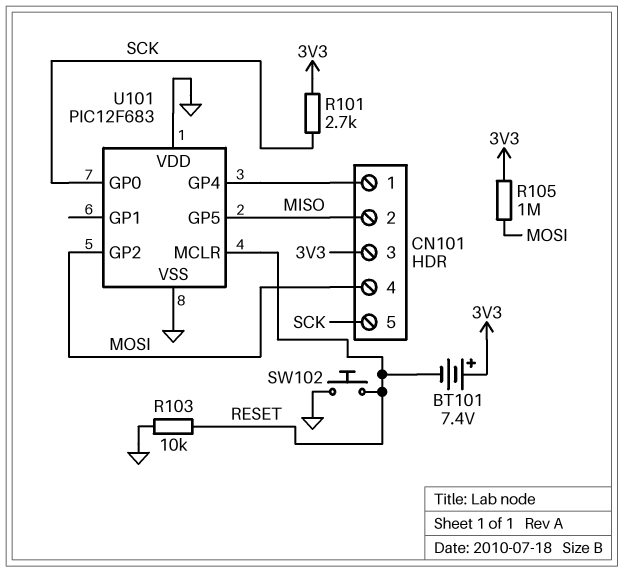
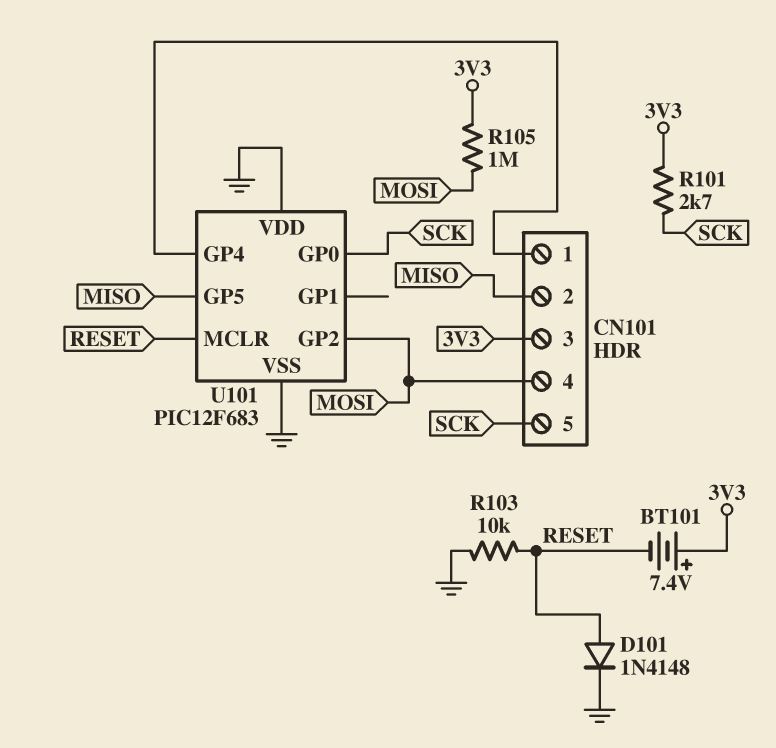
D101: none -> diode 1N4148 (A RESET, K GND)
SW102: button (GND, RESET) -> none

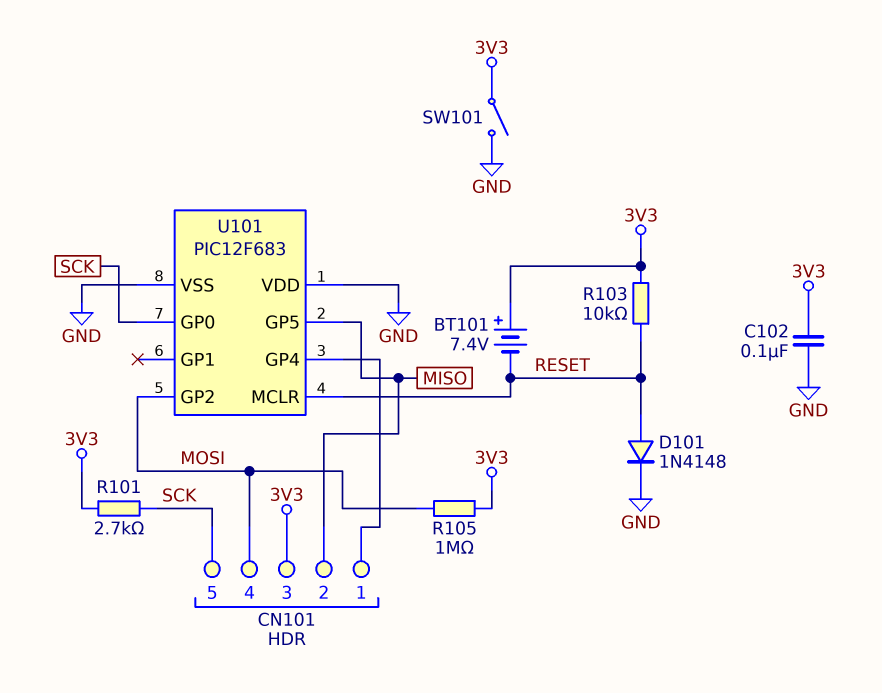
C102: none -> 100nF (3V3, GND)
R103: 10k (GND, RESET) -> 10k (3V3, RESET)
SW101: none -> switch (3V3, GND)

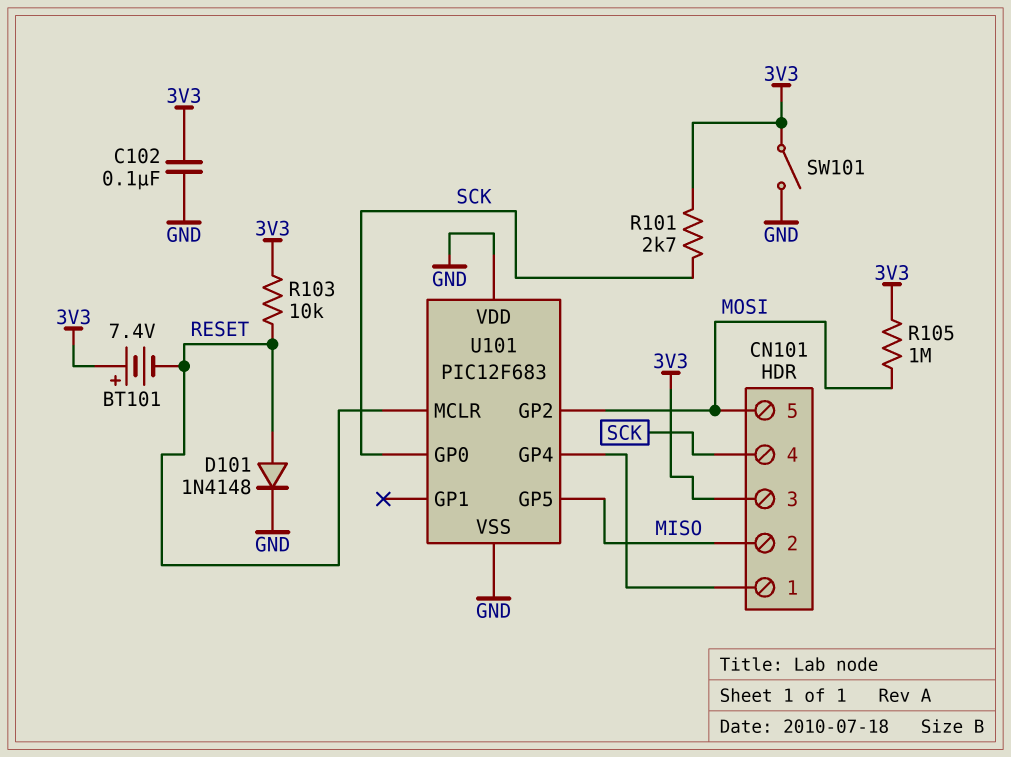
CN101 pin 4: MOSI -> SCK
CN101 pin 5: SCK -> MOSI

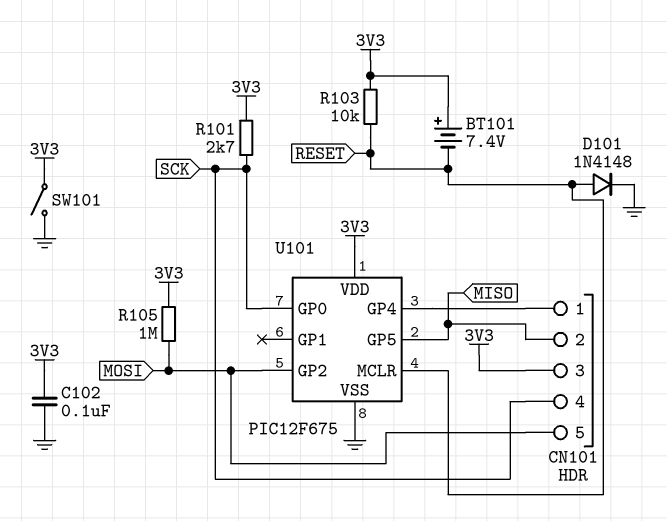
U101: PIC12F683 -> PIC12F675
U101 pin VDD: GND -> 3V3

